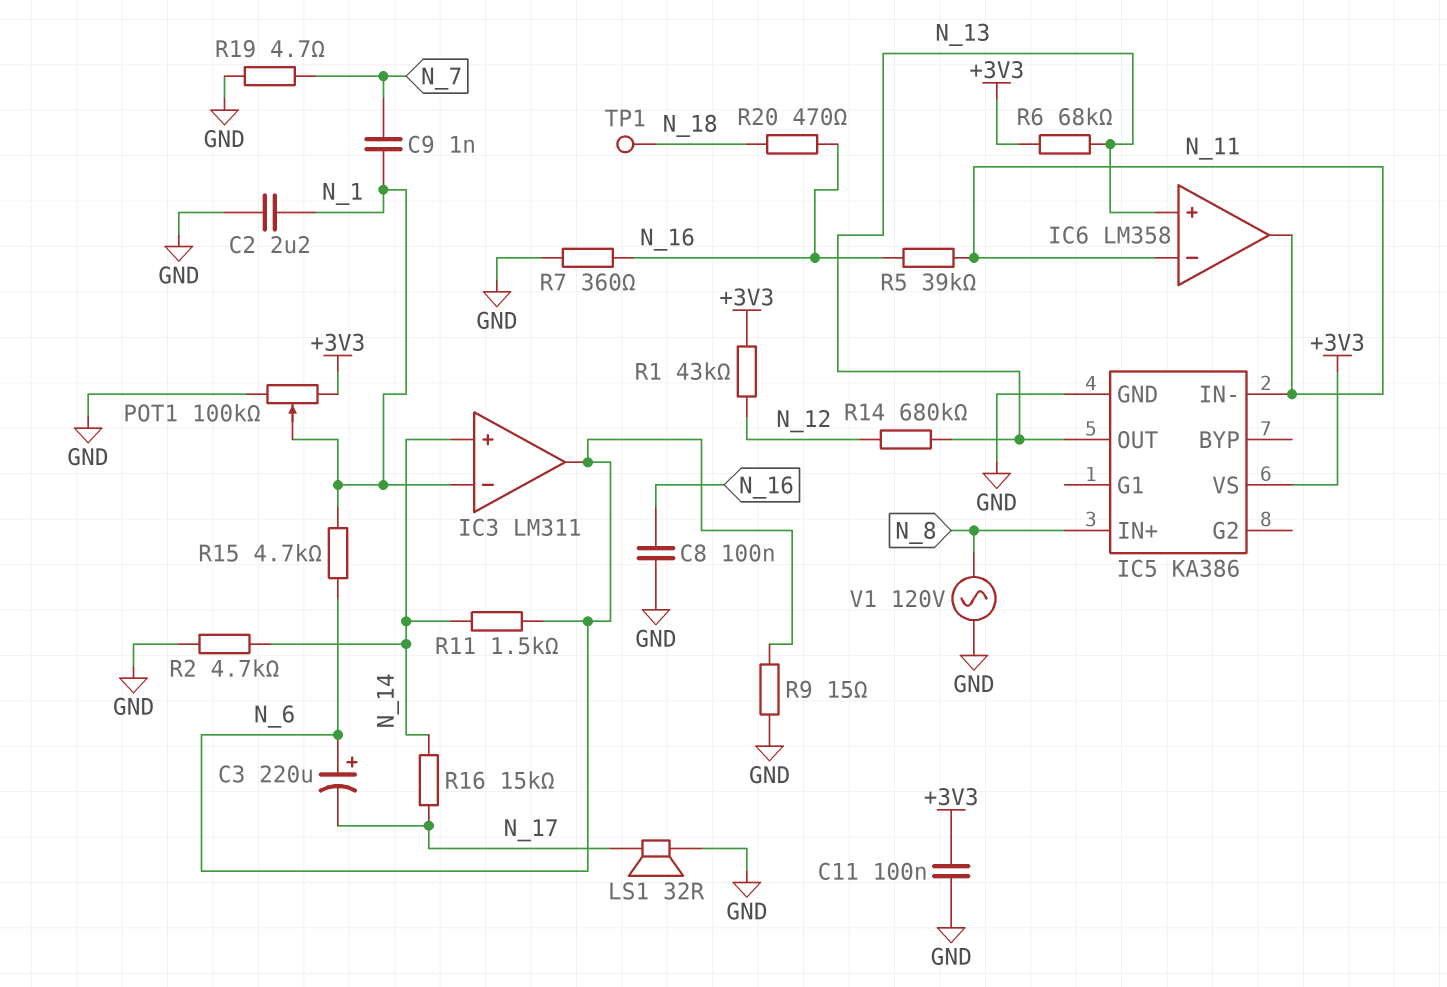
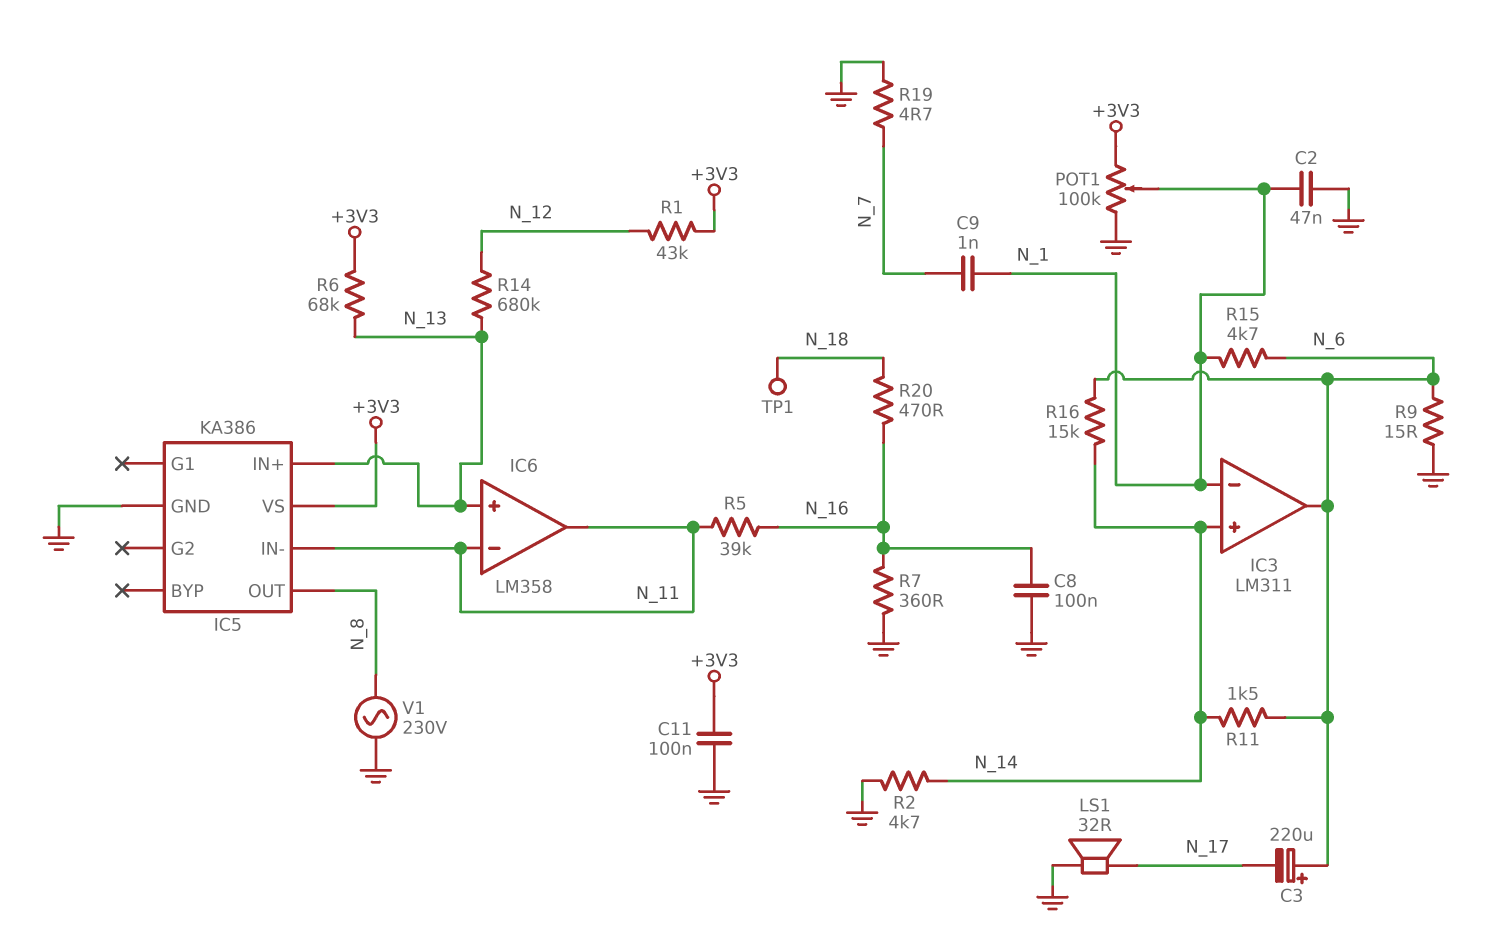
C2: 2.2uF (GND, N_1) -> 47nF (GND, N_1)
IC5 pin IN+: N_8 -> N_13
IC5 pin OUT: N_13 -> N_8
R16: 15k (N_14, N_17) -> 15k (N_6, N_14)
V1: AC 120V (GND, N_8) -> AC 230V (GND, N_8)

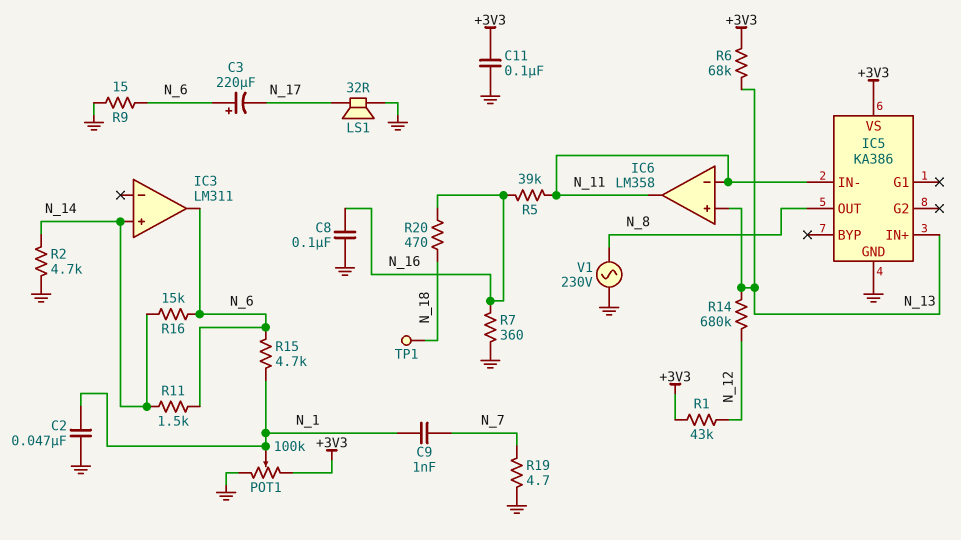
IC3 pin in-: N_1 -> none

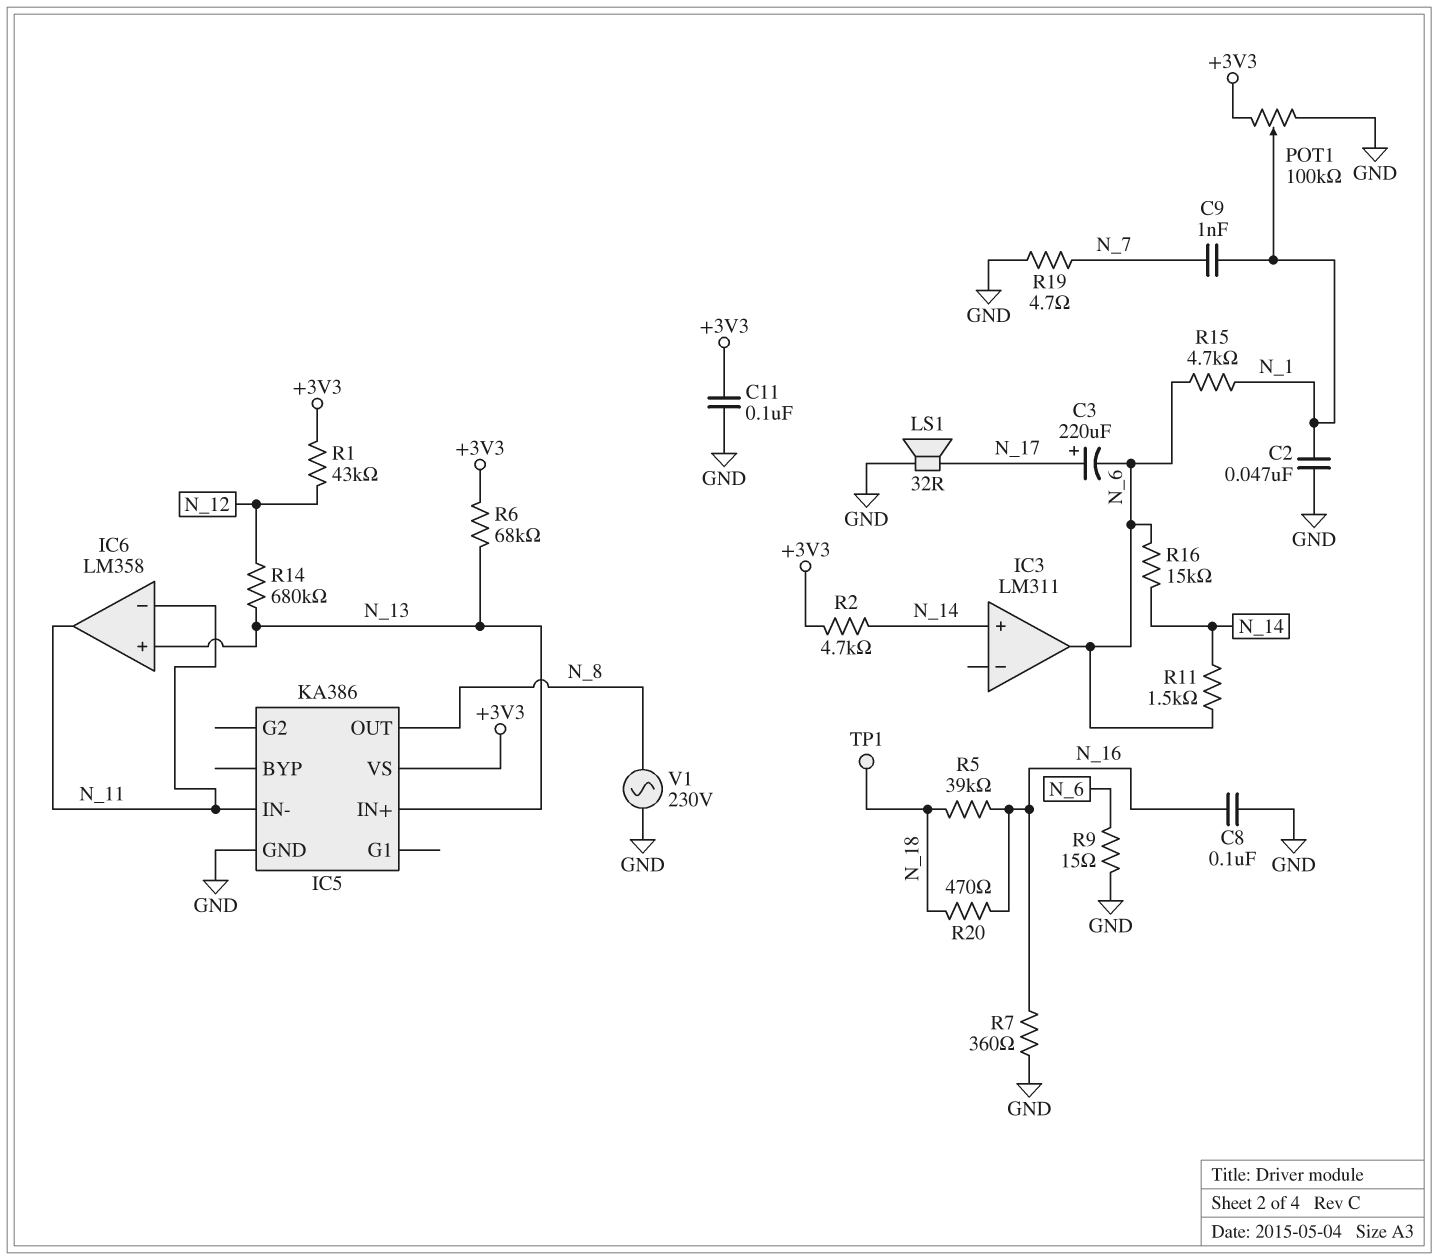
C3: 220uF (plus N_6, minus N_17) -> 220uF (plus N_17, minus N_6)
R2: 4.7k (GND, N_14) -> 4.7k (+3V3, N_14)
R5: 39k (N_11, N_16) -> 39k (N_16, N_18)

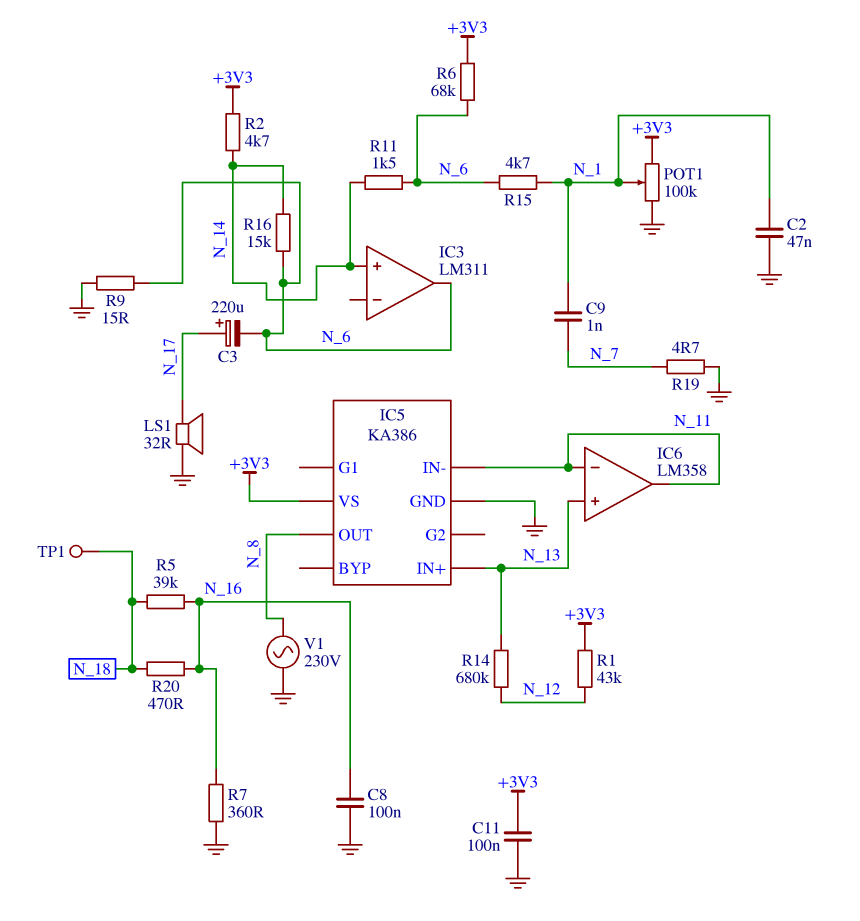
R6: 68k (+3V3, N_13) -> 68k (+3V3, N_6)

